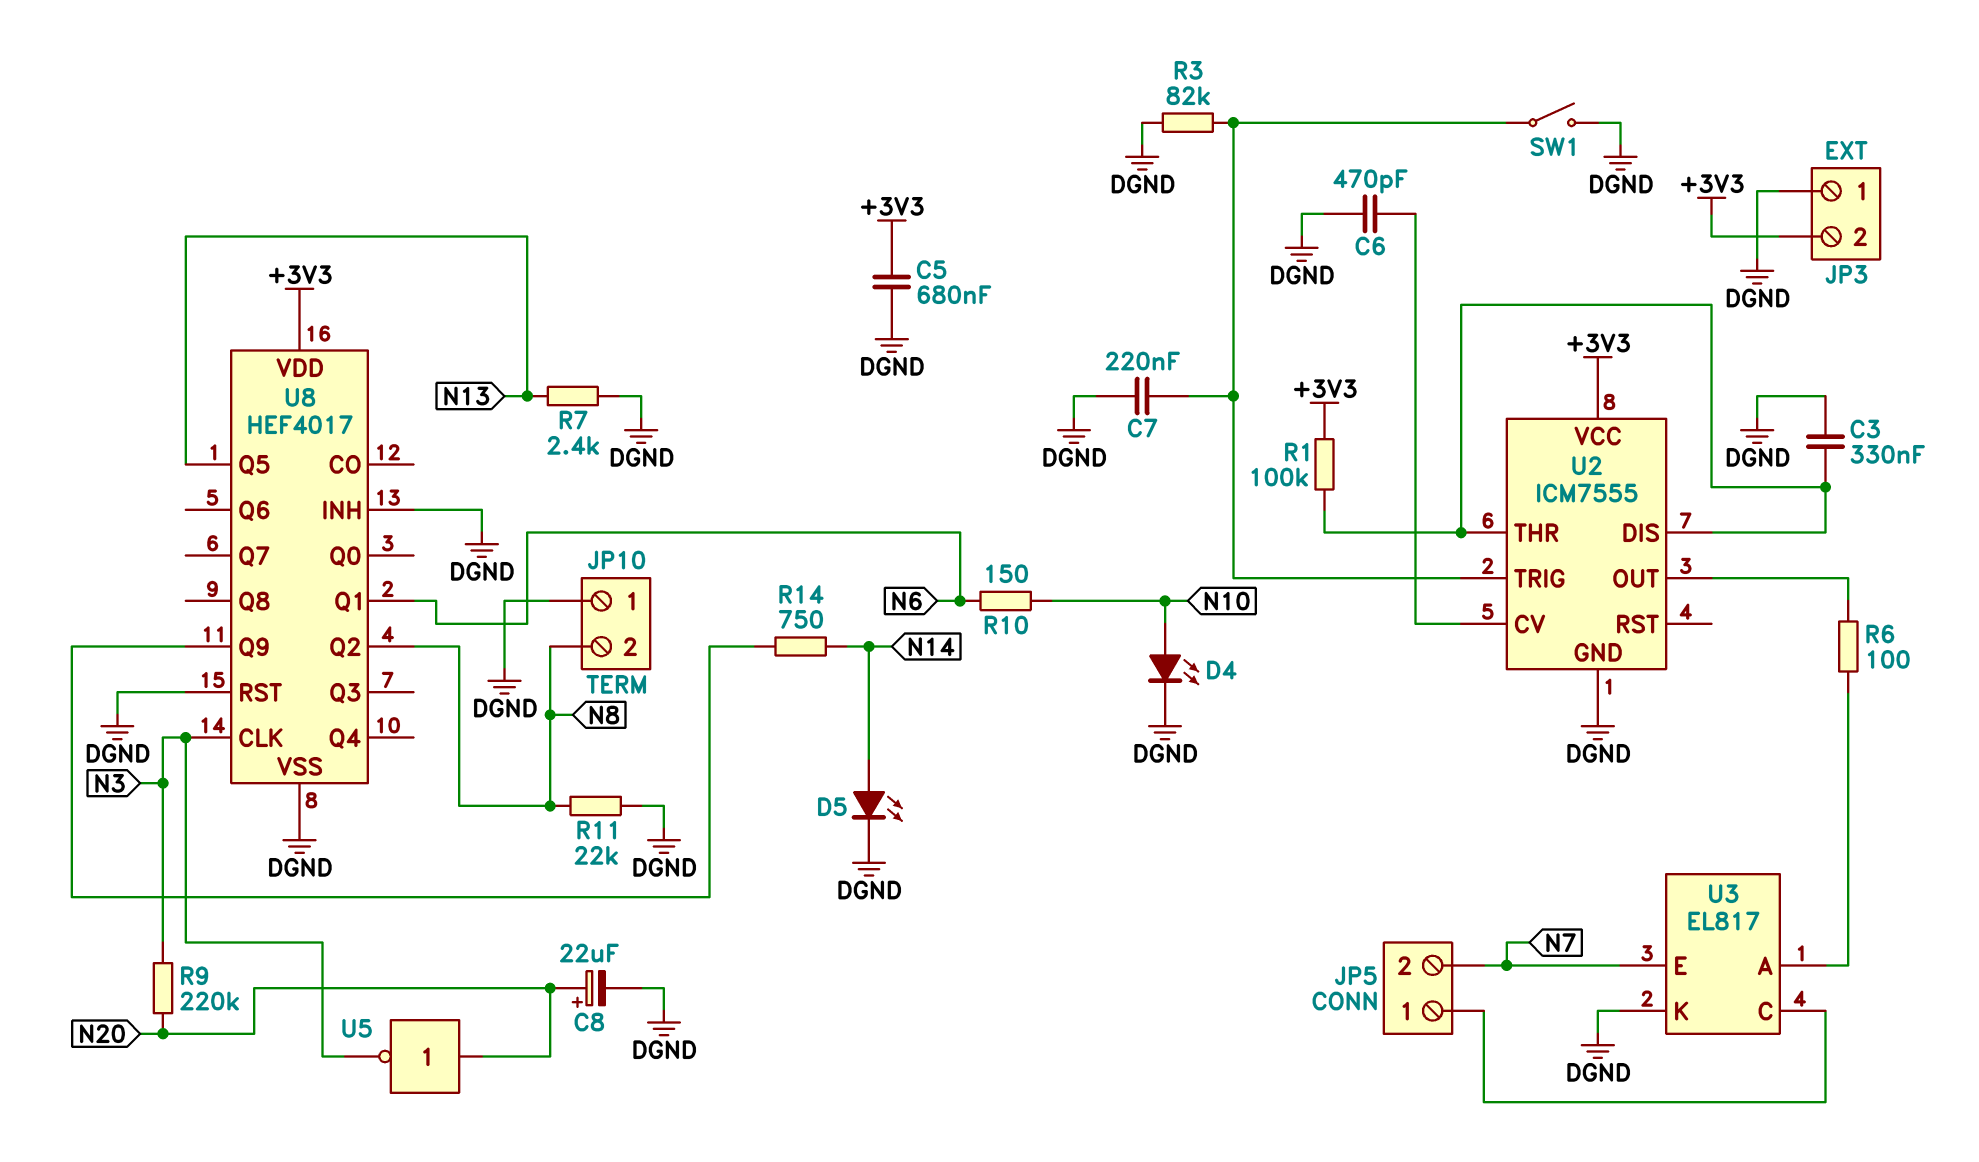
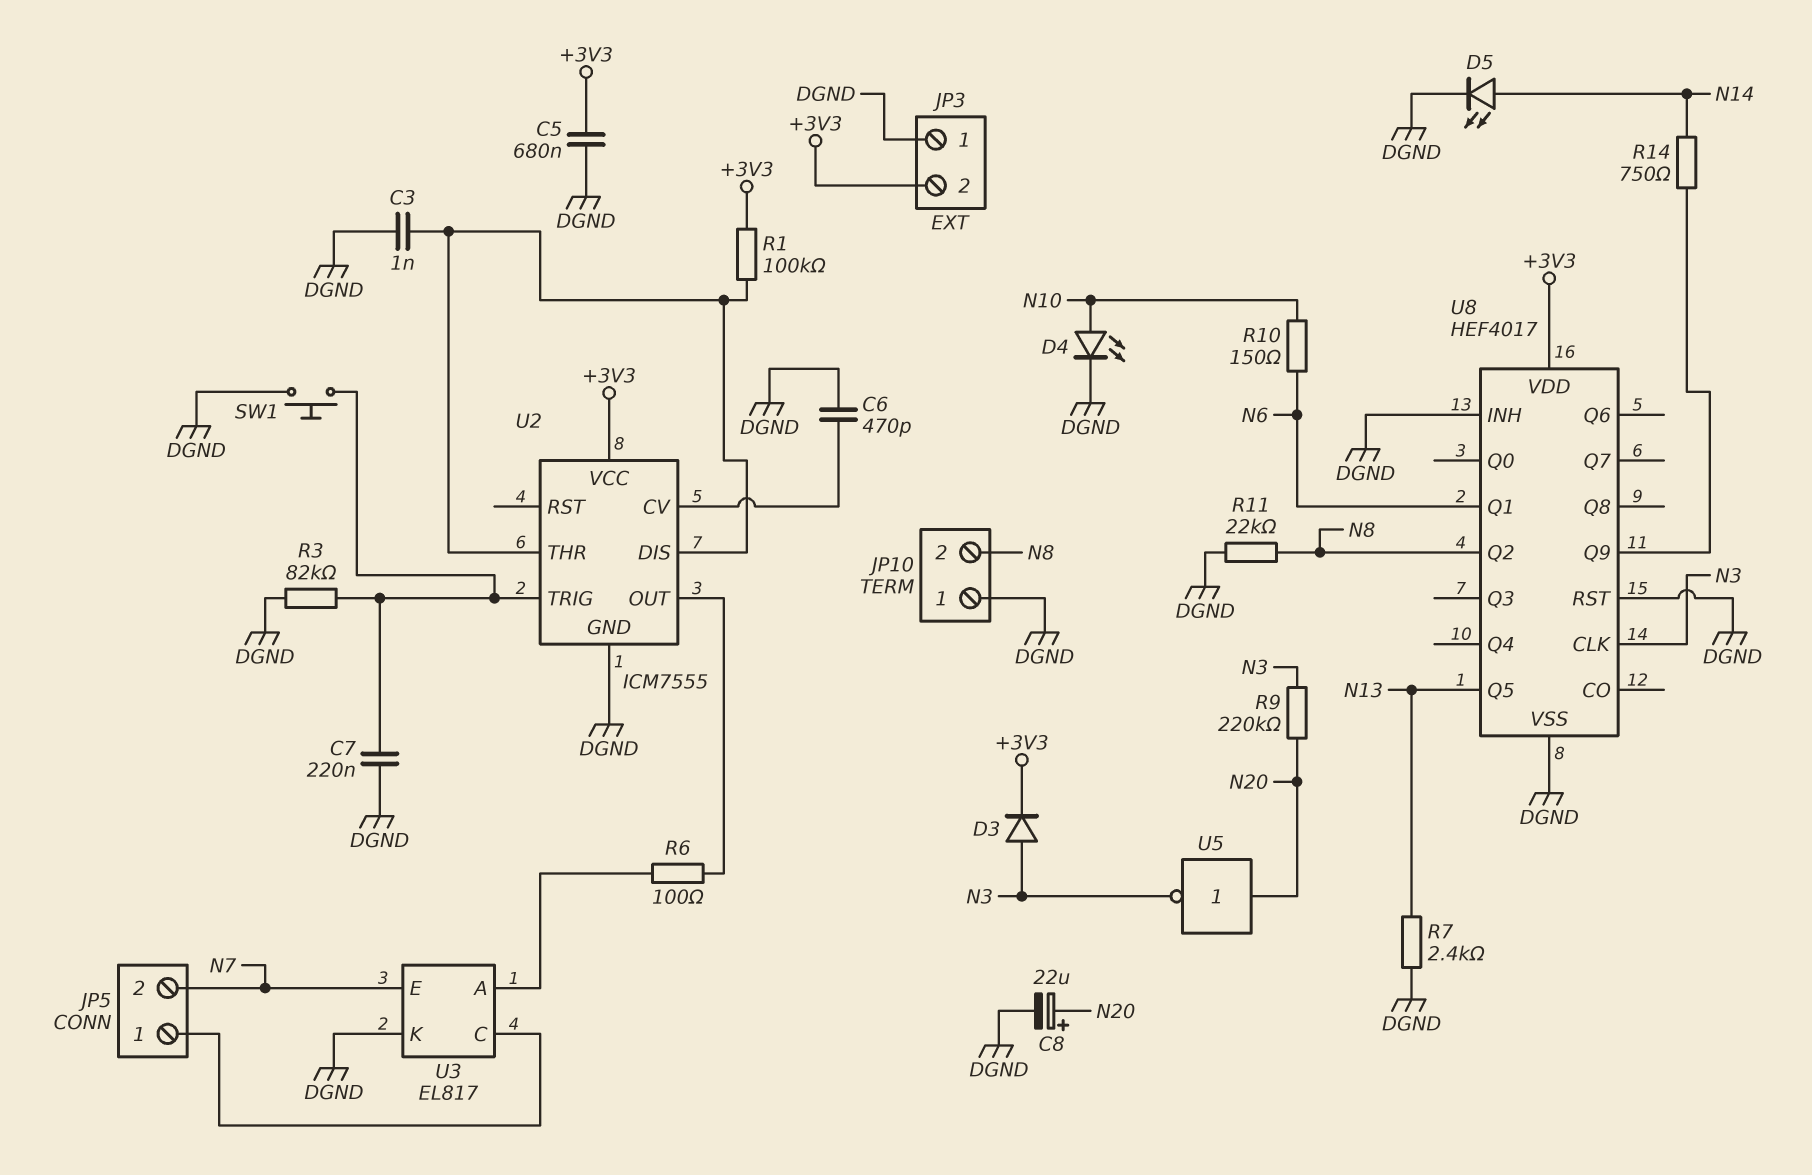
C3: 330nF (DGND, U2/DIS) -> 1nF (DGND, U2/DIS)
D3: none -> diode (A N3, K +3V3)
SW1: switch (DGND, U2/TRIG) -> button (DGND, U2/TRIG)

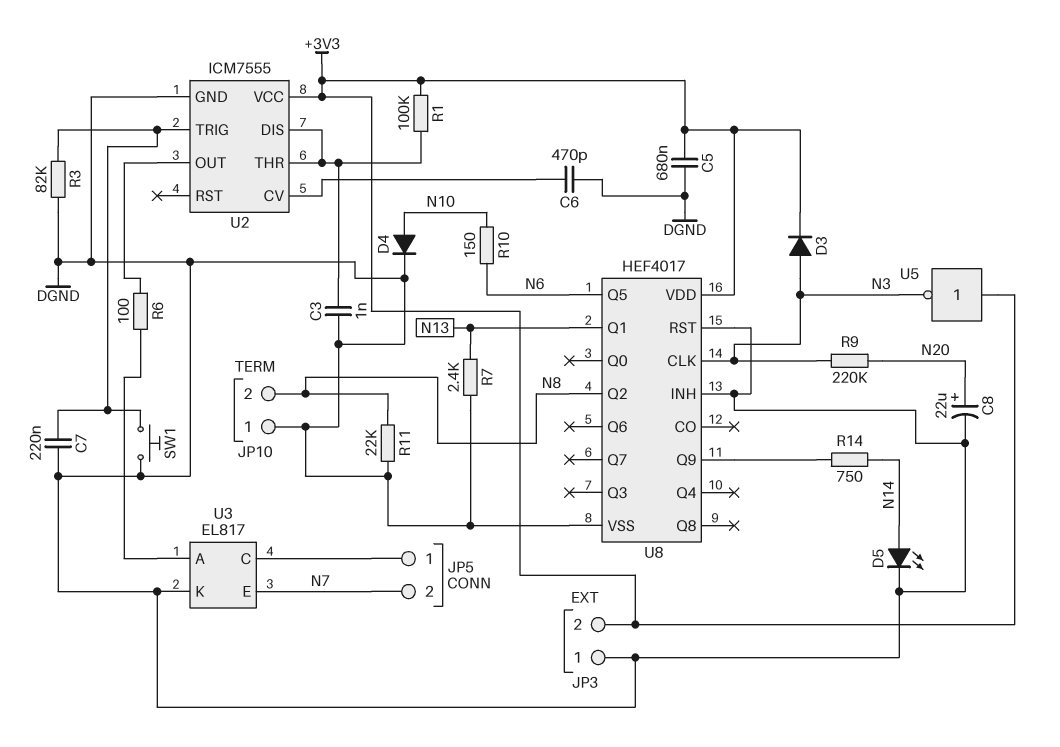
D4: LED (A N10, K DGND) -> diode (A N10, K DGND)
U5: NOT (in N20, out N3) -> NOT (in +3V3, out N3)
U8 pin Q1: N6 -> N13
U8 pin Q5: N13 -> N6

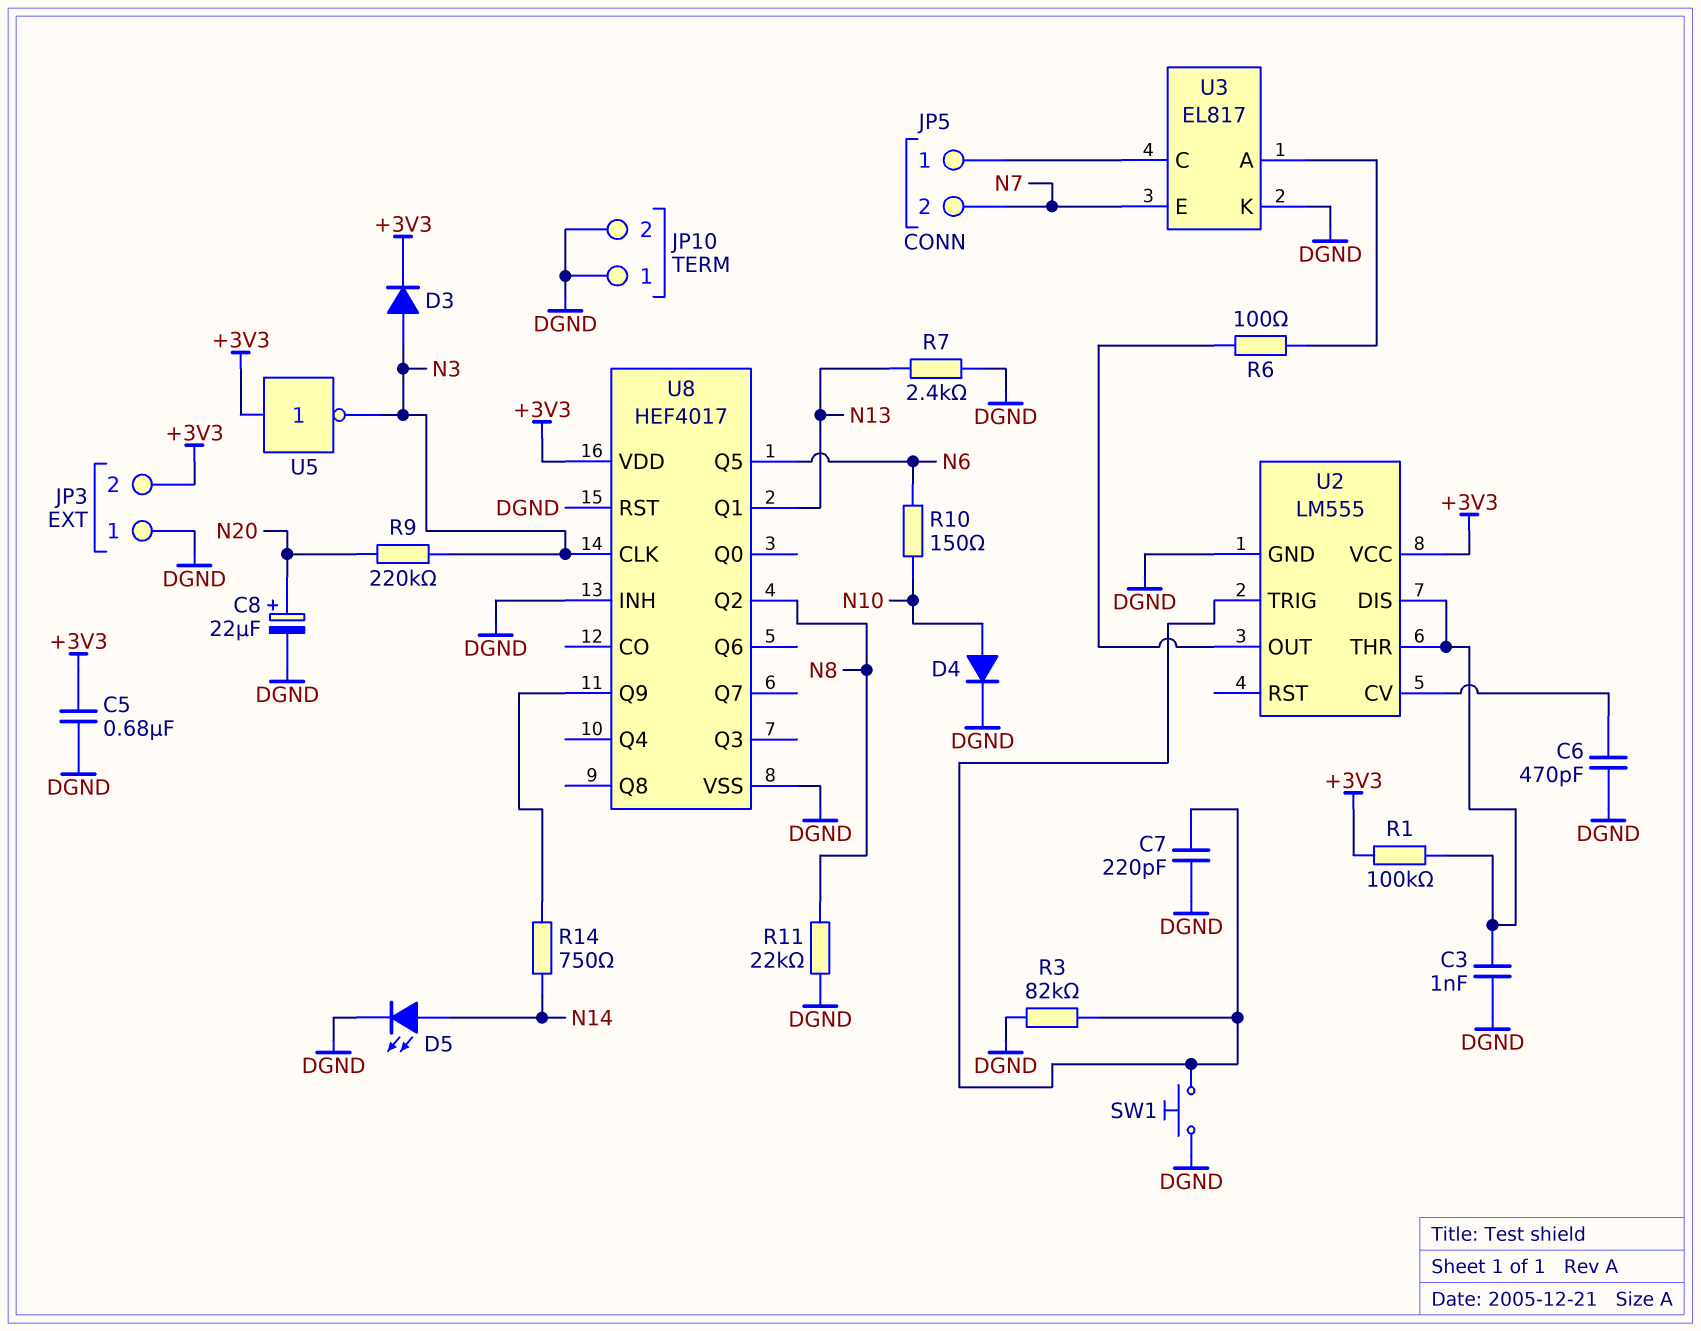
C7: 220nF (DGND, U2/TRIG) -> 220pF (DGND, U2/TRIG)
JP10 pin 2: N8 -> DGND
U2: ICM7555 -> LM555

